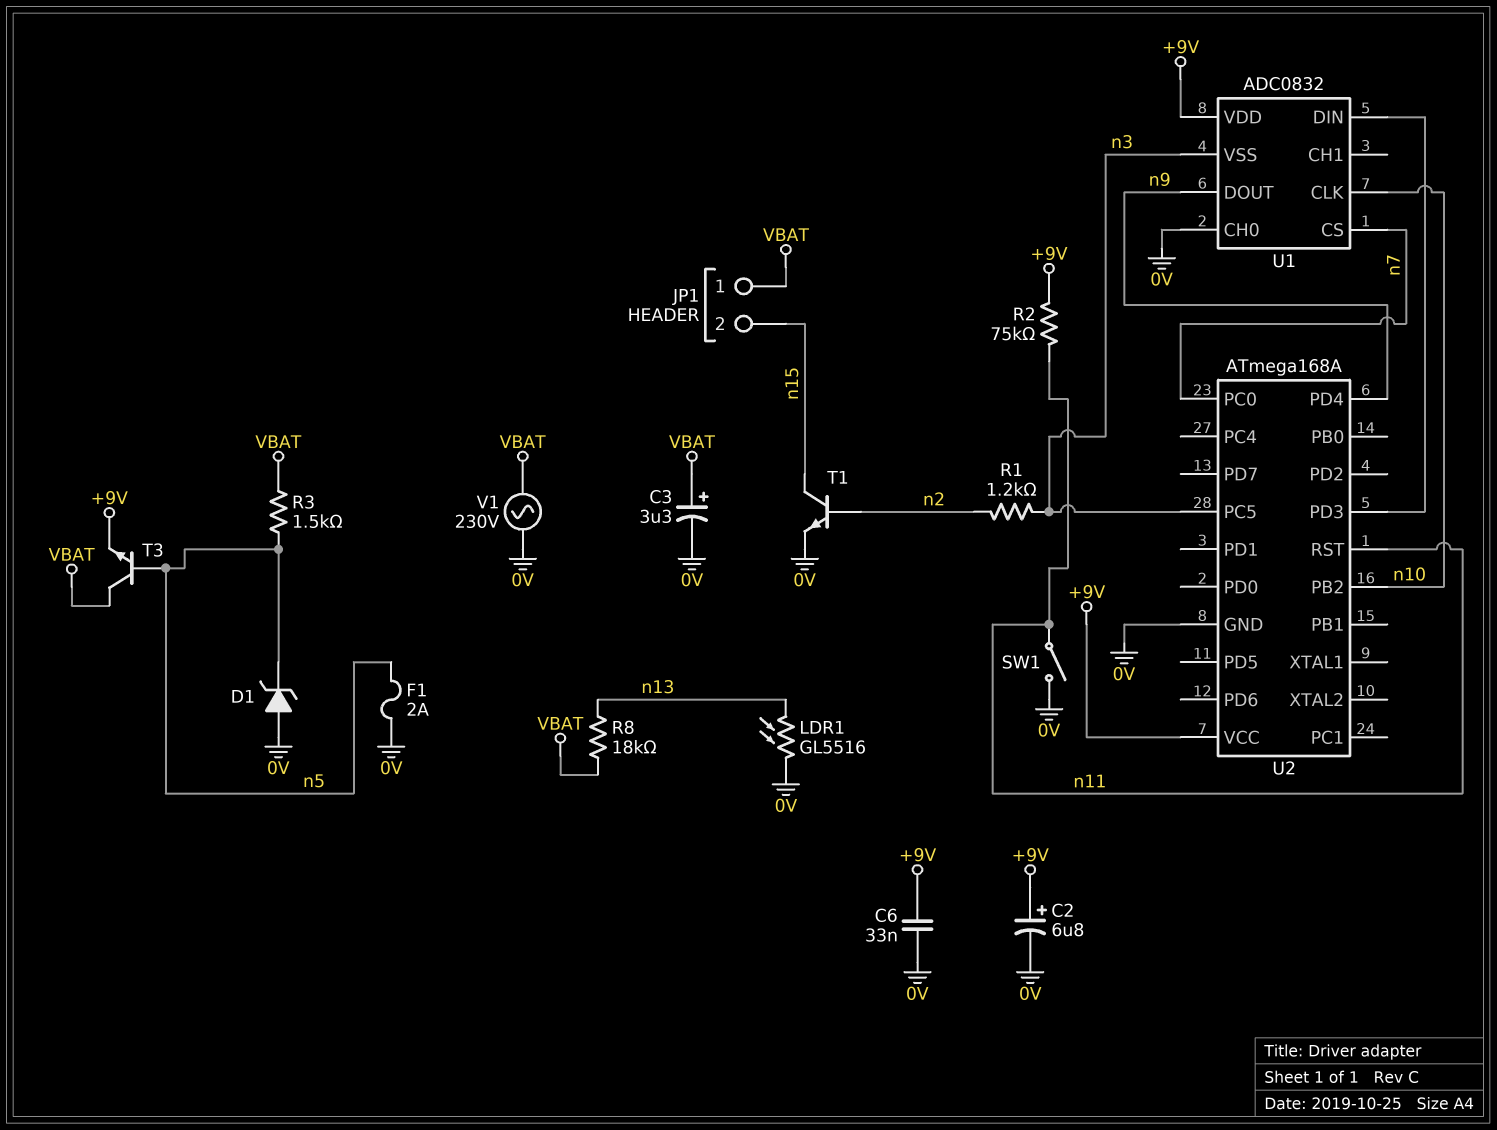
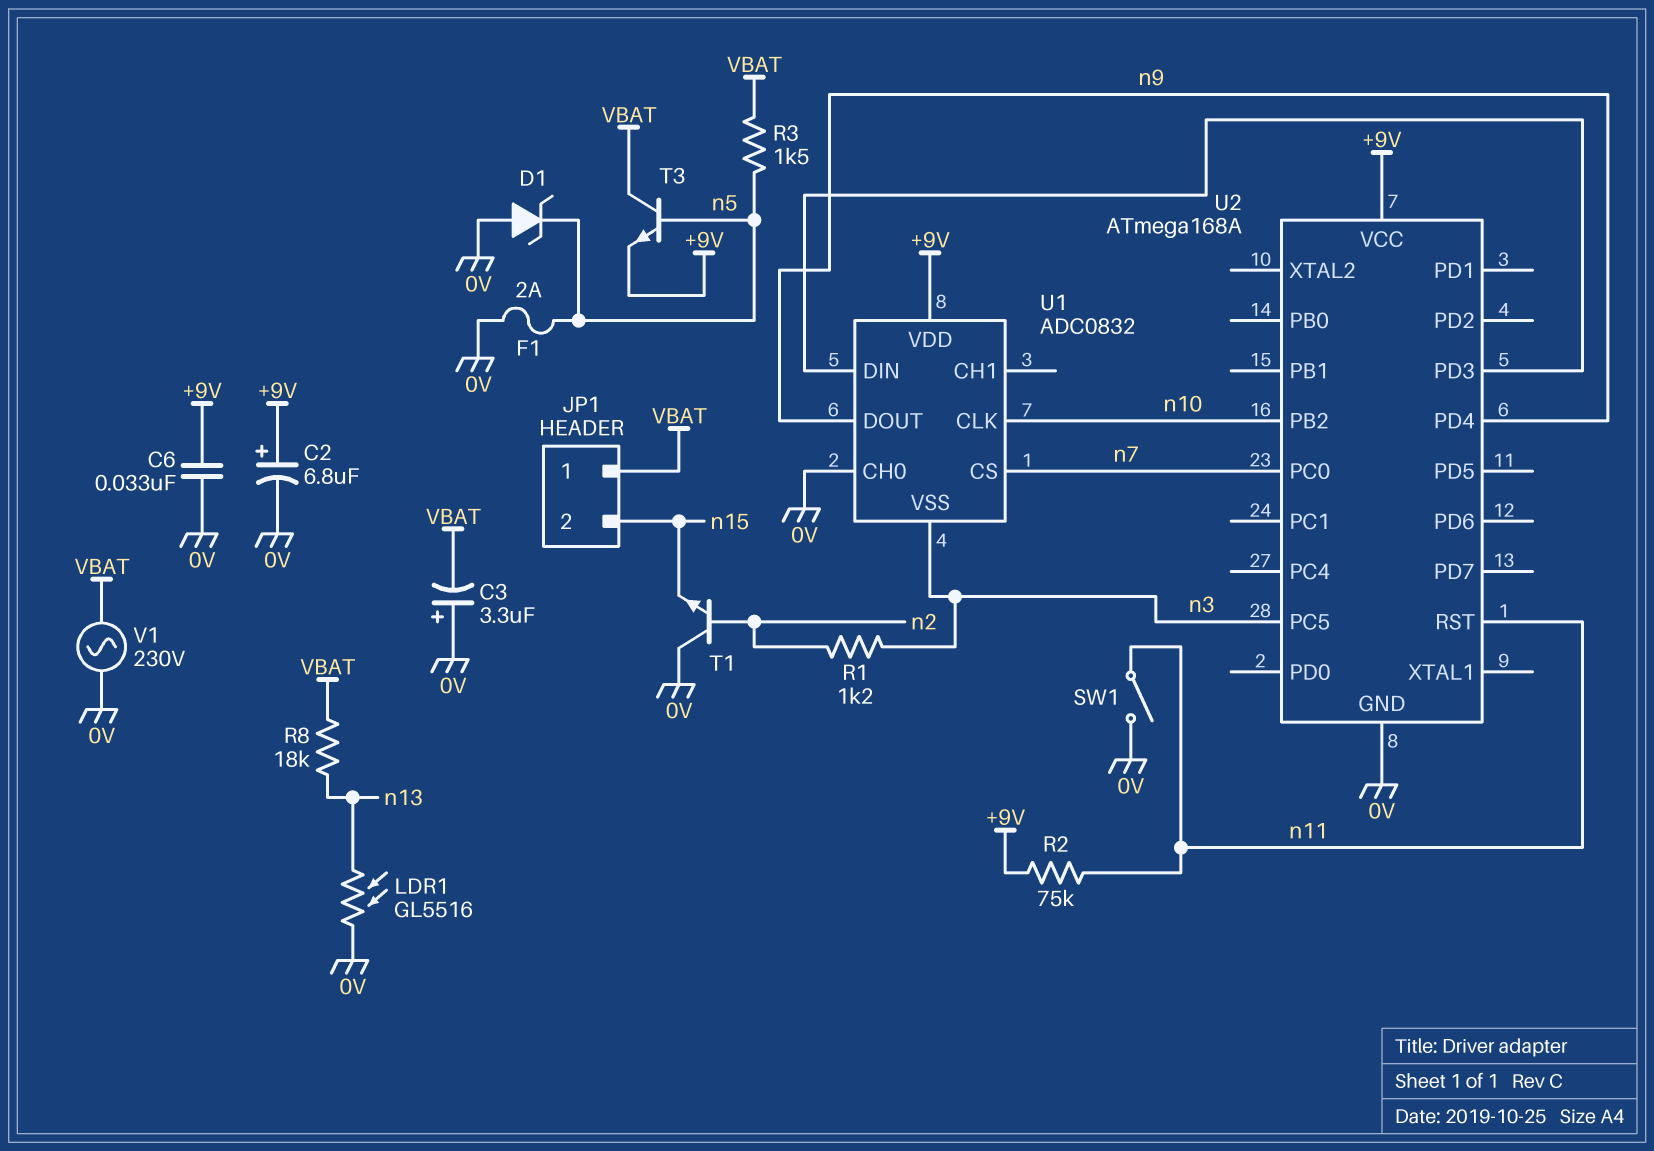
C3: 3.3uF (plus VBAT, minus 0V) -> 3.3uF (plus 0V, minus VBAT)
T1: NPN (B n2, C n15, E 0V) -> NPN (B n2, C 0V, E n15)

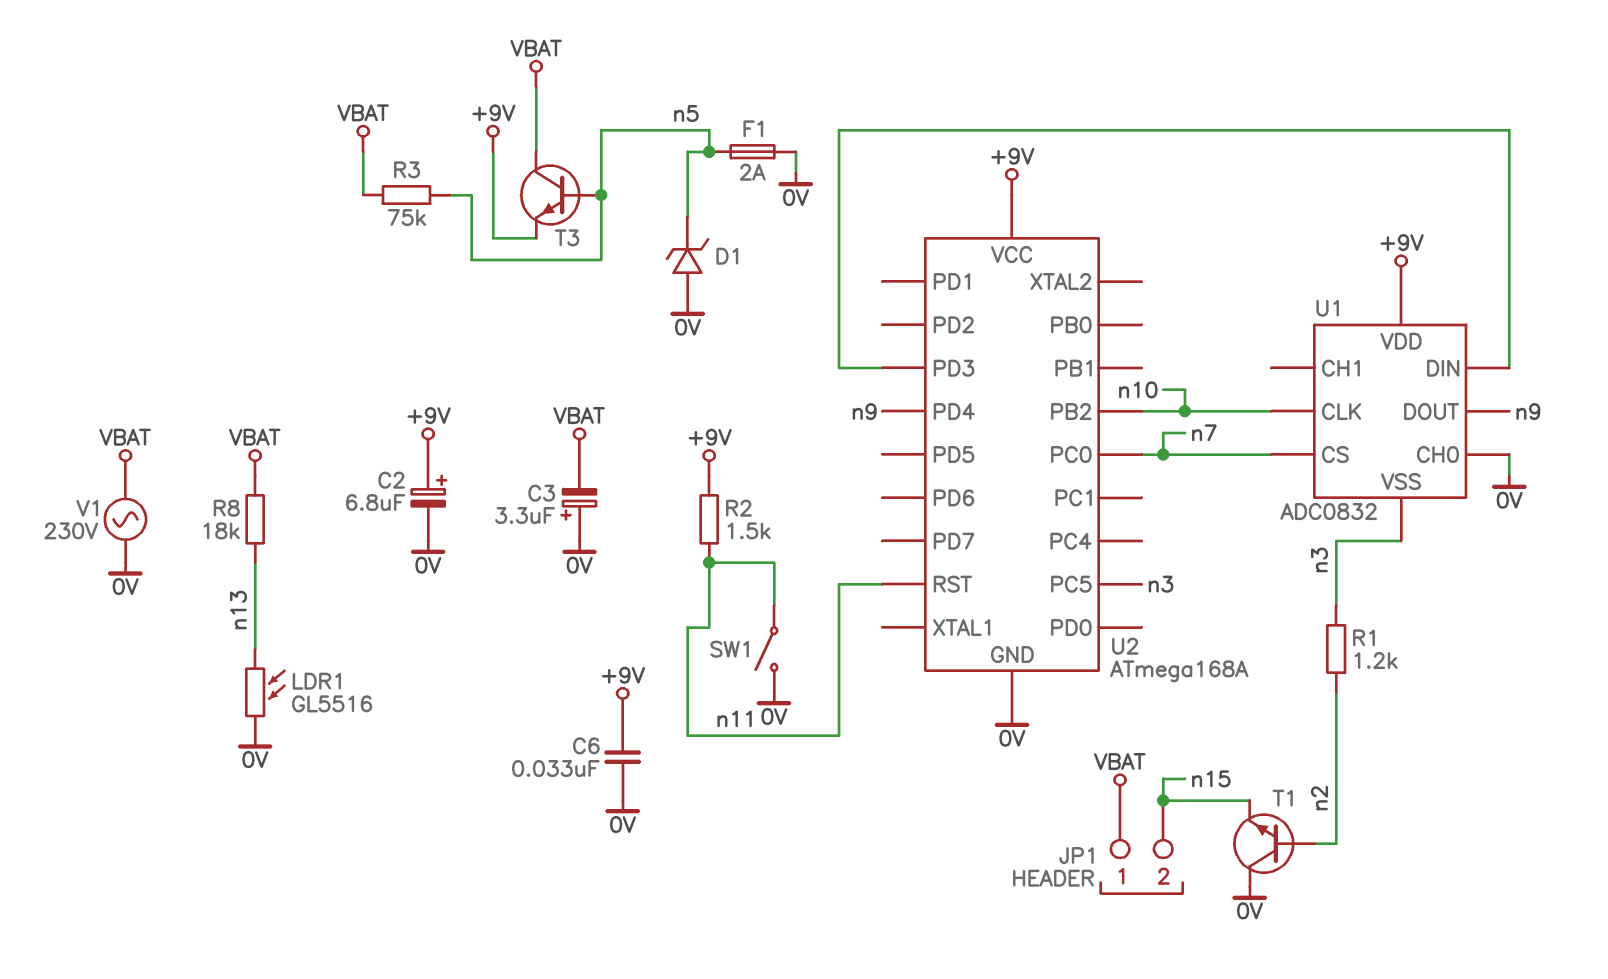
R2: 75k (+9V, n11) -> 1.5k (+9V, n11)
R3: 1.5k (VBAT, n5) -> 75k (VBAT, n5)

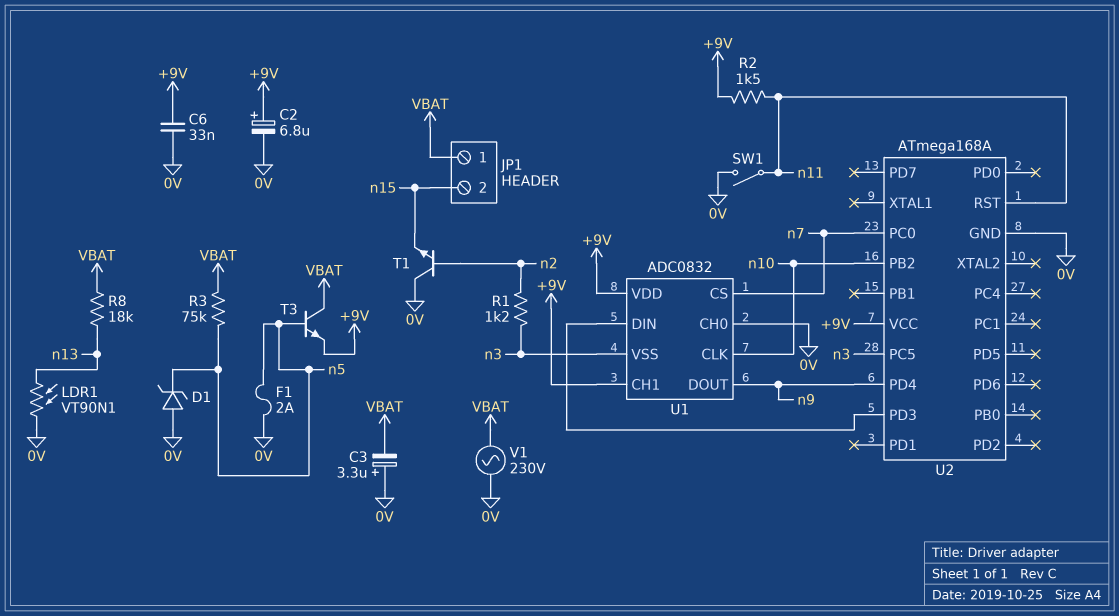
LDR1: GL5516 (0V, n13) -> VT90N1 (0V, n13)
U1 pin CH1: none -> +9V

